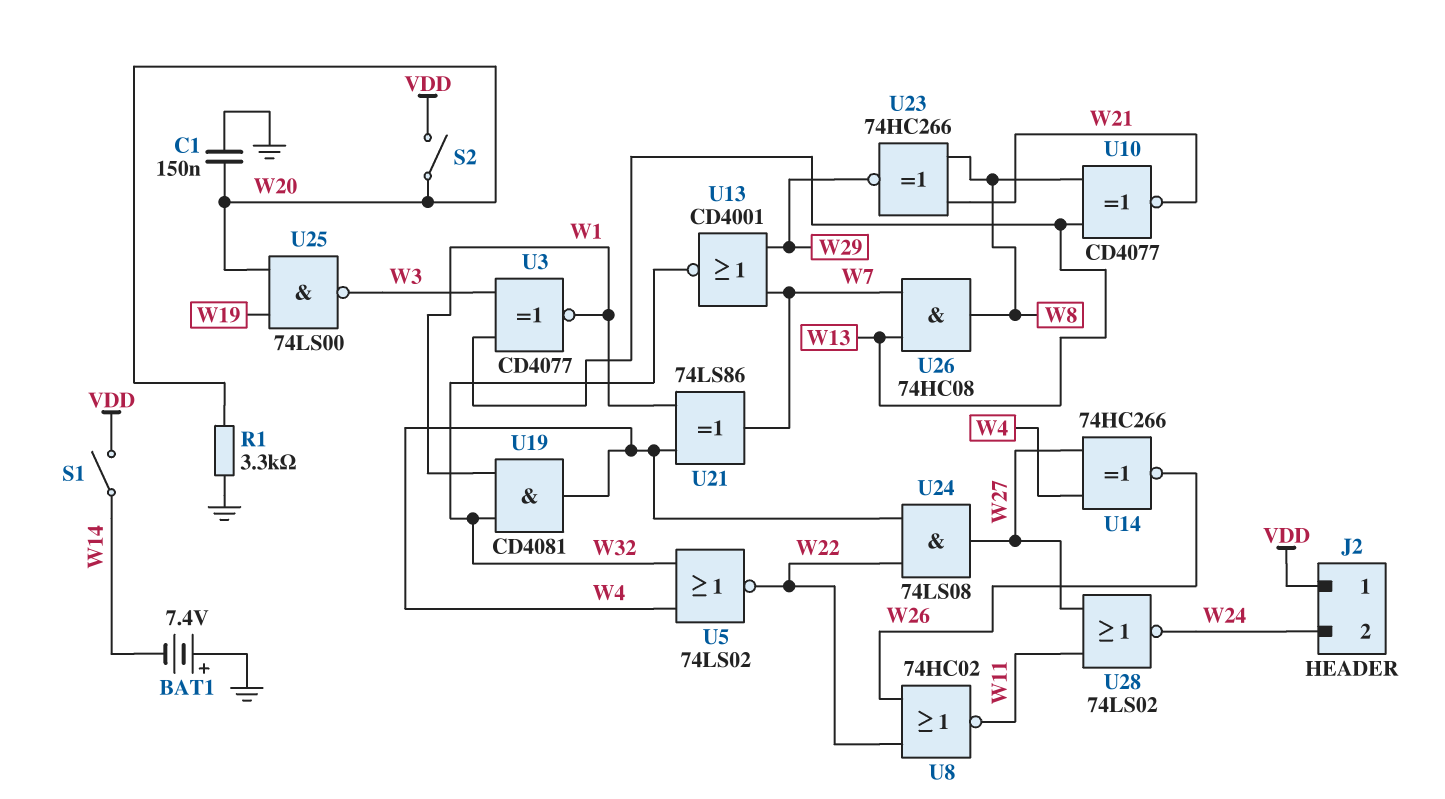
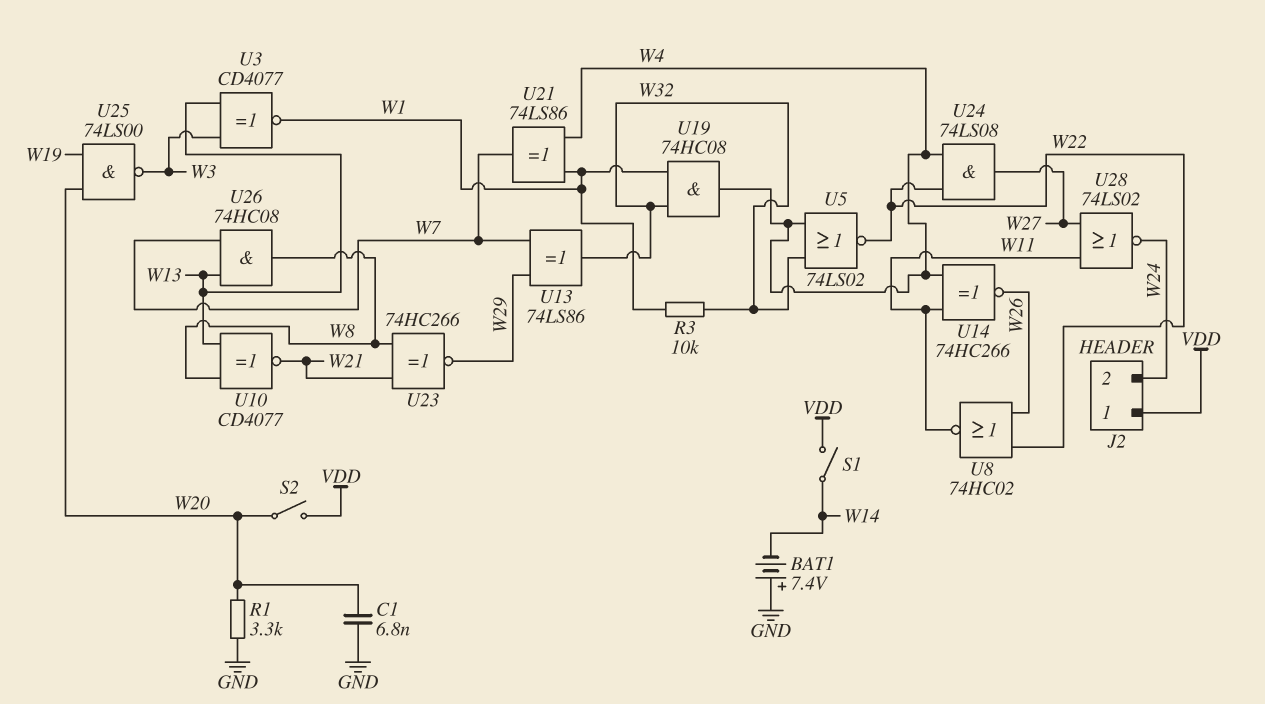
C1: 150nF (GND, W20) -> 6.8nF (GND, W20)
R3: none -> 10k (W1, W32)
U13: NOR CD4001 (in W7, in W29, out W32) -> XOR 74LS86 (in W7, in W29, out W32)
U14: XNOR 74HC266 (in W4, in W27, out W26) -> XNOR 74HC266 (in W4, in W11, out W26)
U19: AND CD4081 (in W1, in W32, out W4) -> AND 74HC08 (in W1, in W32, out W4)

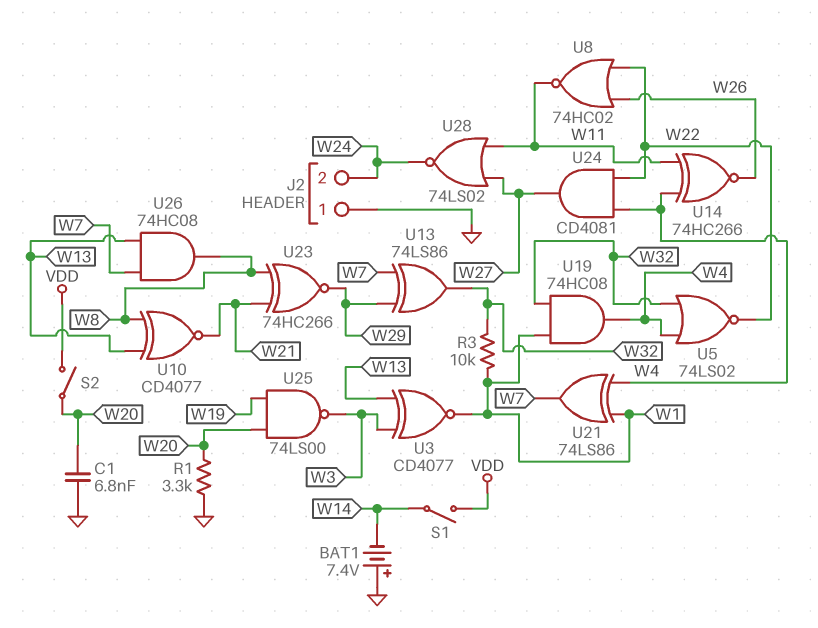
J2 pin 1: VDD -> GND
U24: AND 74LS08 (in W4, in W22, out W27) -> AND CD4081 (in W4, in W22, out W27)

